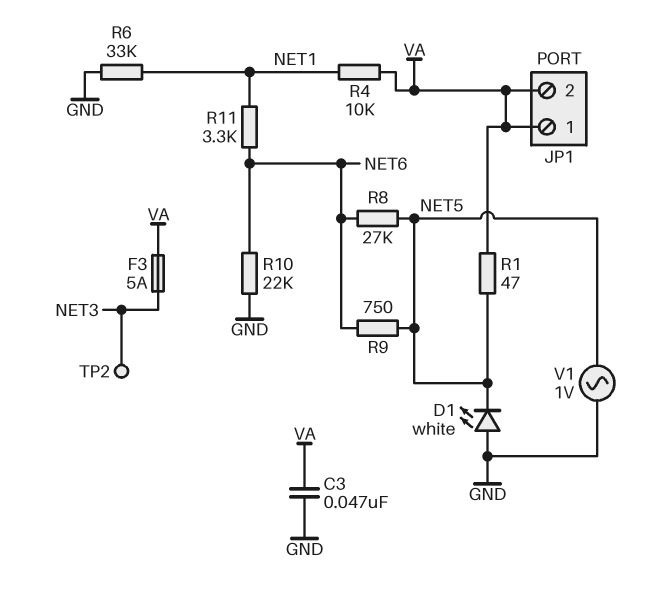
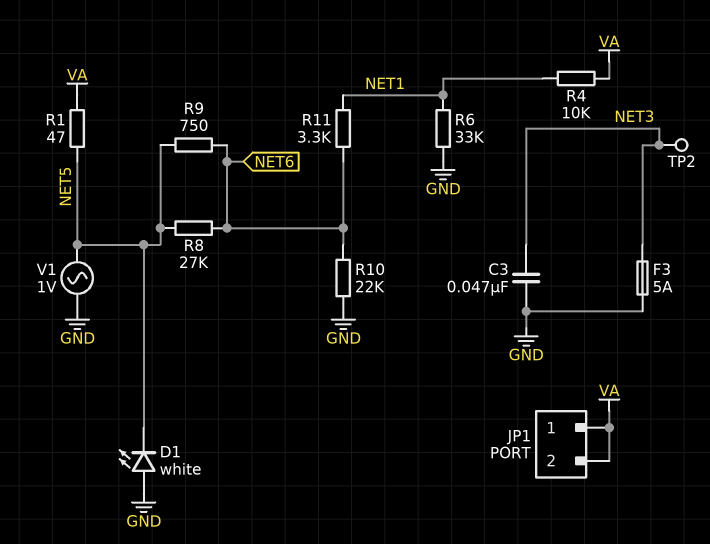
C3: 47nF (GND, VA) -> 47nF (GND, NET3)
F3: 5A (NET3, VA) -> 5A (GND, NET3)

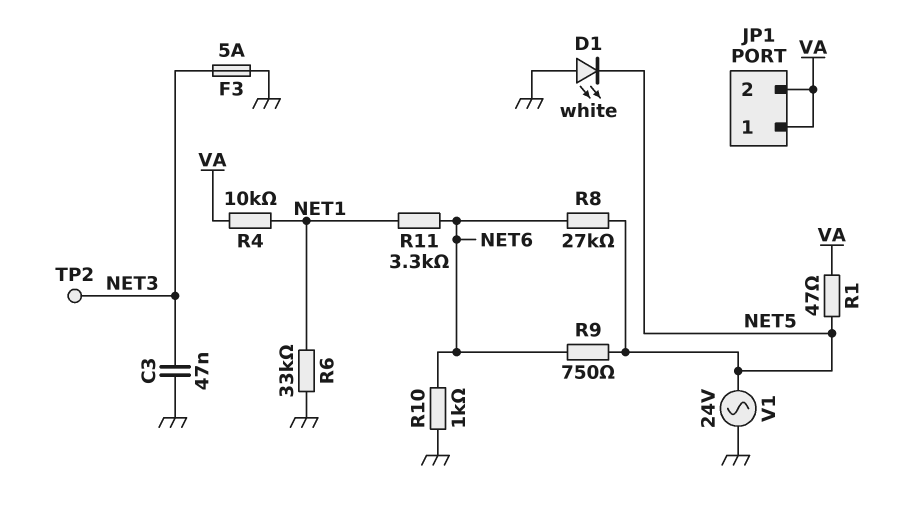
R10: 22k (GND, NET6) -> 1k (GND, NET6)
V1: AC 1V (GND, NET5) -> AC 24V (GND, NET5)

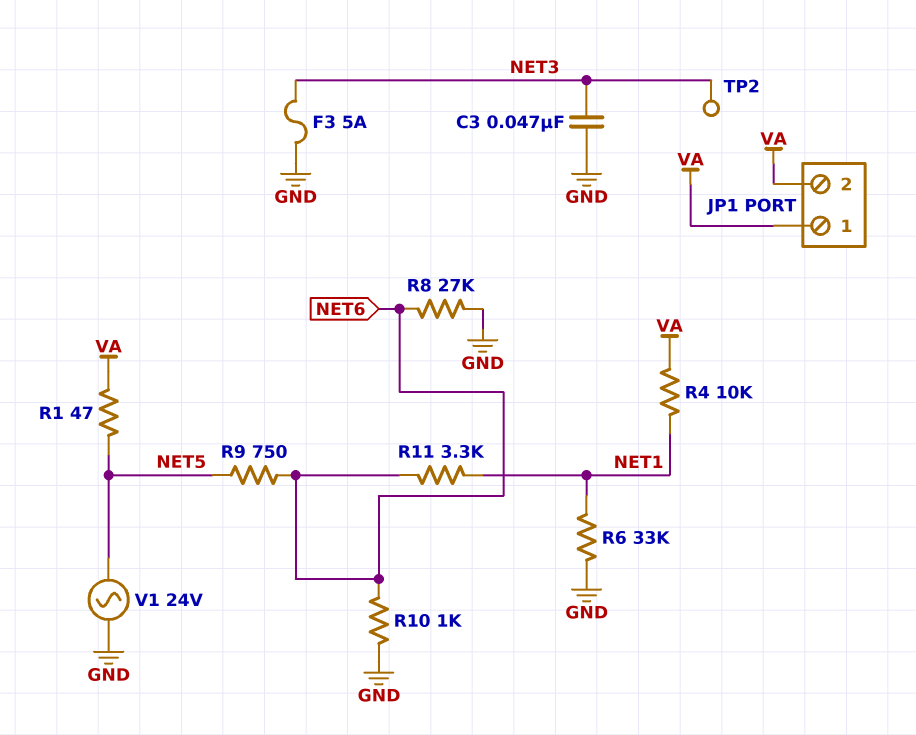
D1: LED white (A GND, K NET5) -> none
R8: 27k (NET5, NET6) -> 27k (GND, NET6)

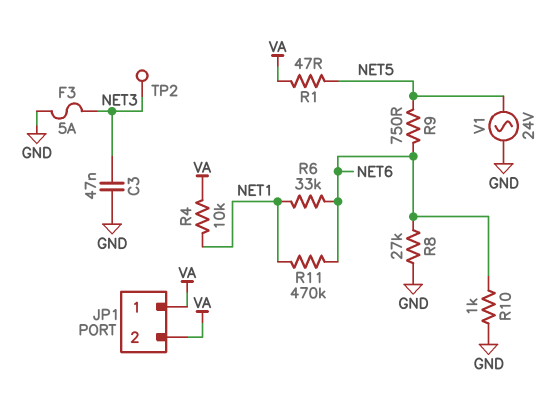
R6: 33k (GND, NET1) -> 33k (NET1, NET6)
R11: 3.3k (NET1, NET6) -> 470k (NET1, NET6)

